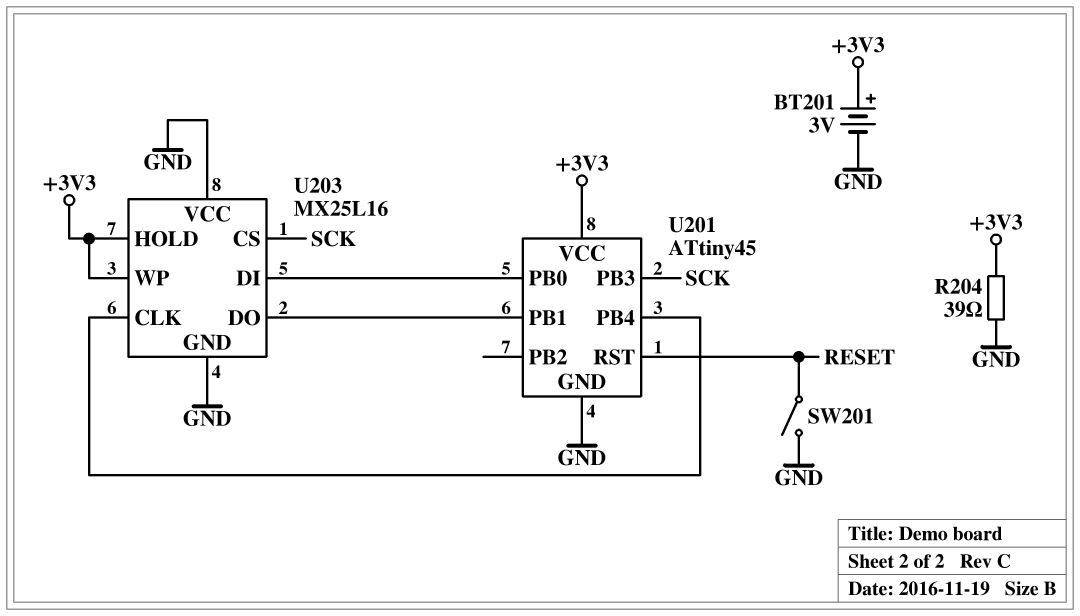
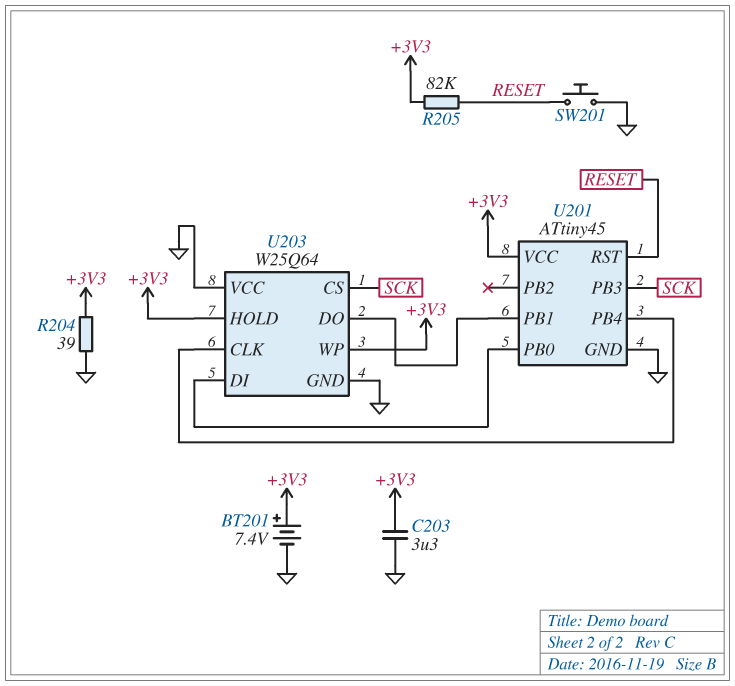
BT201: 3V (plus +3V3, minus GND) -> 7.4V (plus +3V3, minus GND)
C203: none -> 3.3uF (+3V3, GND)
R205: none -> 82k (+3V3, RESET)
SW201: switch (GND, RESET) -> button (GND, RESET)
U203: MX25L16 -> W25Q64

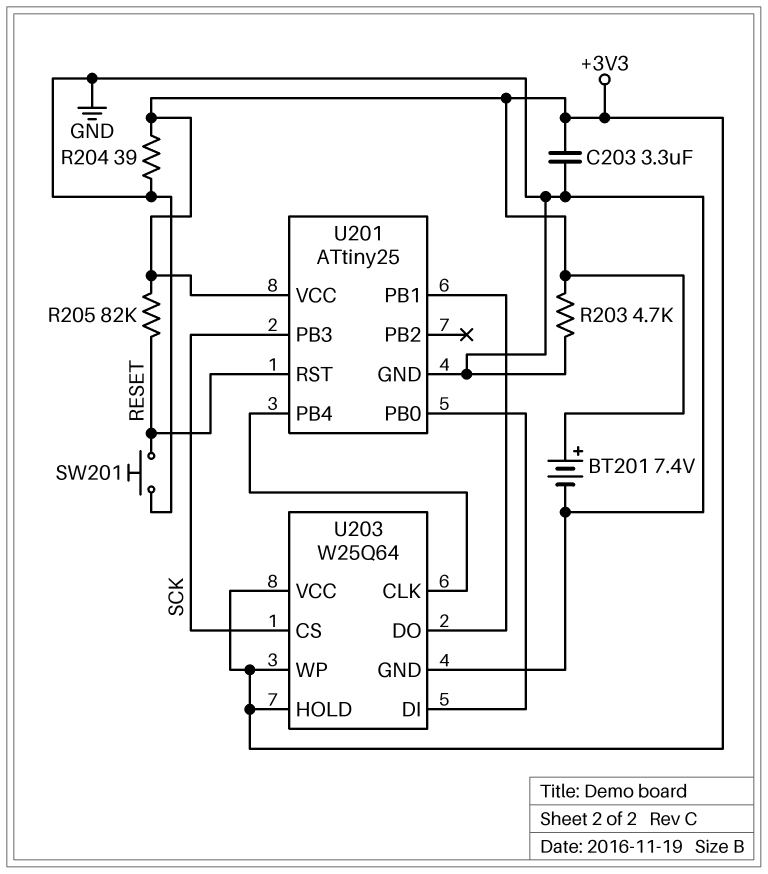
R203: none -> 4.7k (+3V3, GND)
U201: ATtiny45 -> ATtiny25
U203 pin VCC: GND -> +3V3

